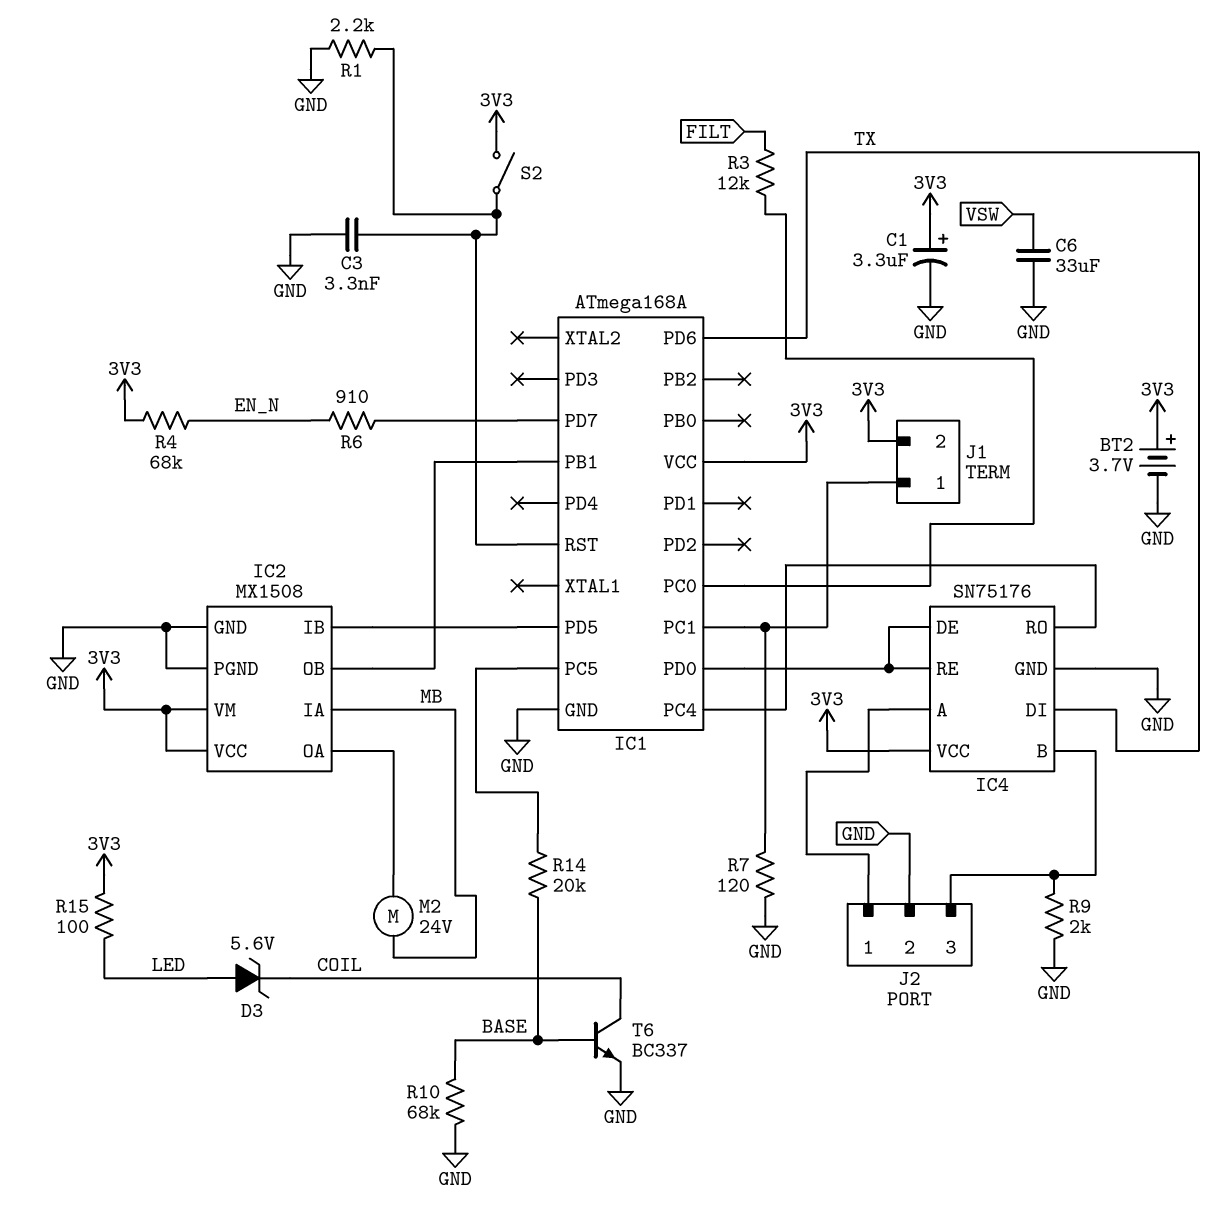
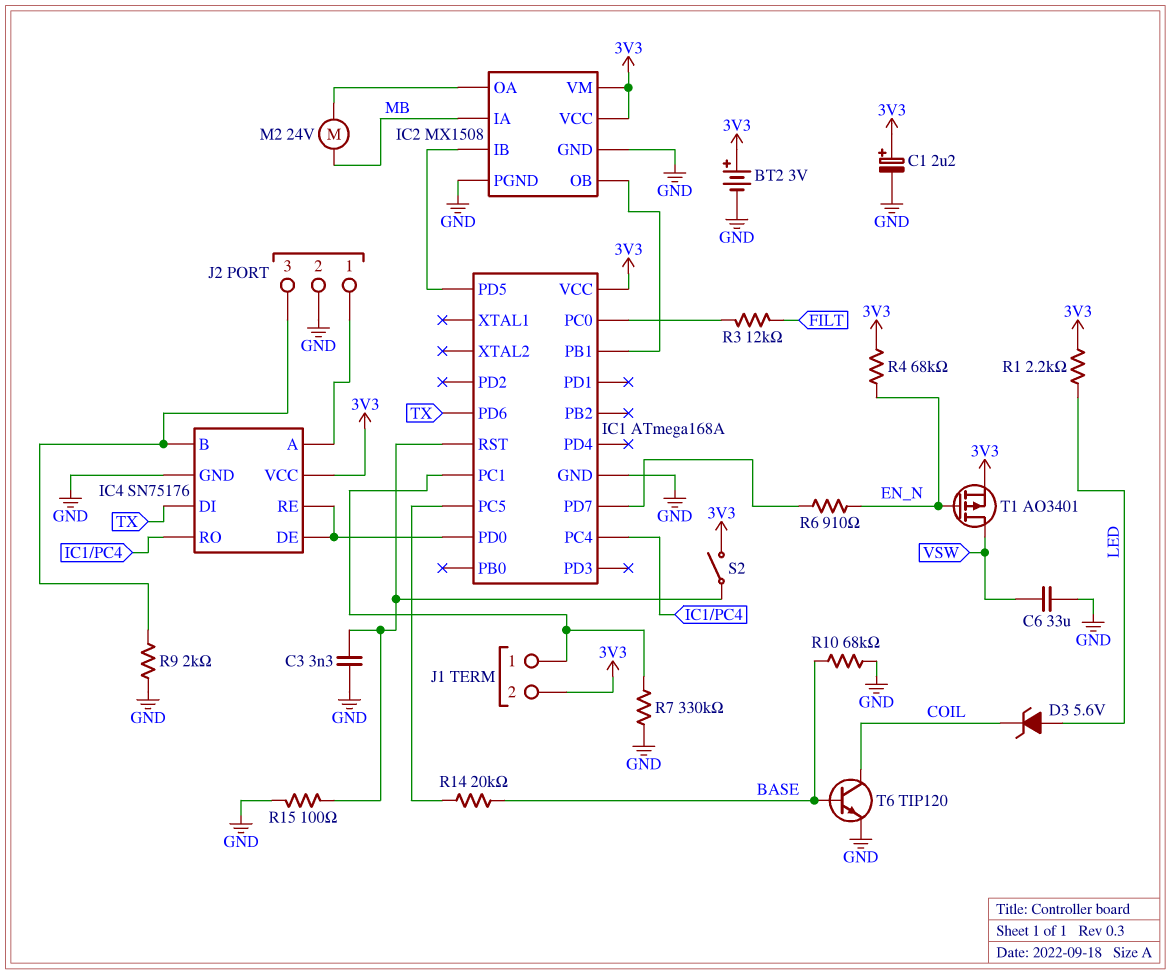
BT2: 3.7V (plus 3V3, minus GND) -> 3V (plus 3V3, minus GND)
C1: 3.3uF (plus 3V3, minus GND) -> 2.2uF (plus 3V3, minus GND)
R1: 2.2k (GND, IC1/RST) -> 2.2k (3V3, LED)
R7: 120 (GND, IC1/PC1) -> 330k (GND, IC1/PC1)
R15: 100 (3V3, LED) -> 100 (GND, IC1/RST)
T1: none -> PMOS AO3401 (G EN_N, D VSW, S 3V3)
T6: NPN BC337 (B BASE, C COIL, E GND) -> NPN TIP120 (B BASE, C COIL, E GND)

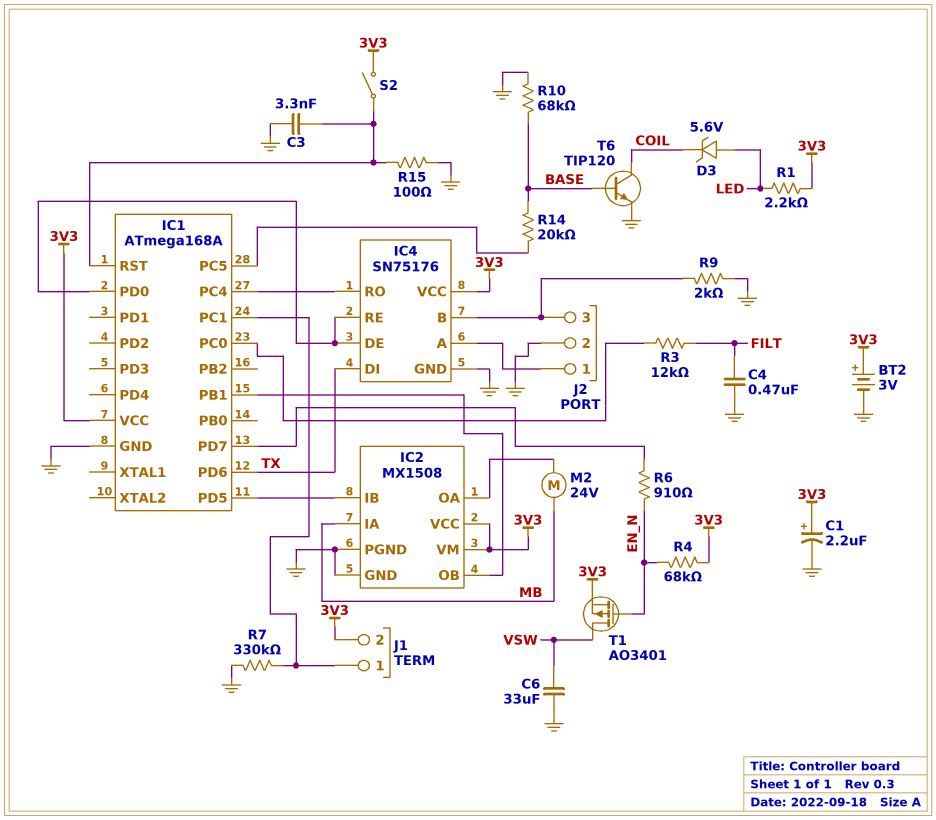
C4: none -> 470nF (FILT, GND)

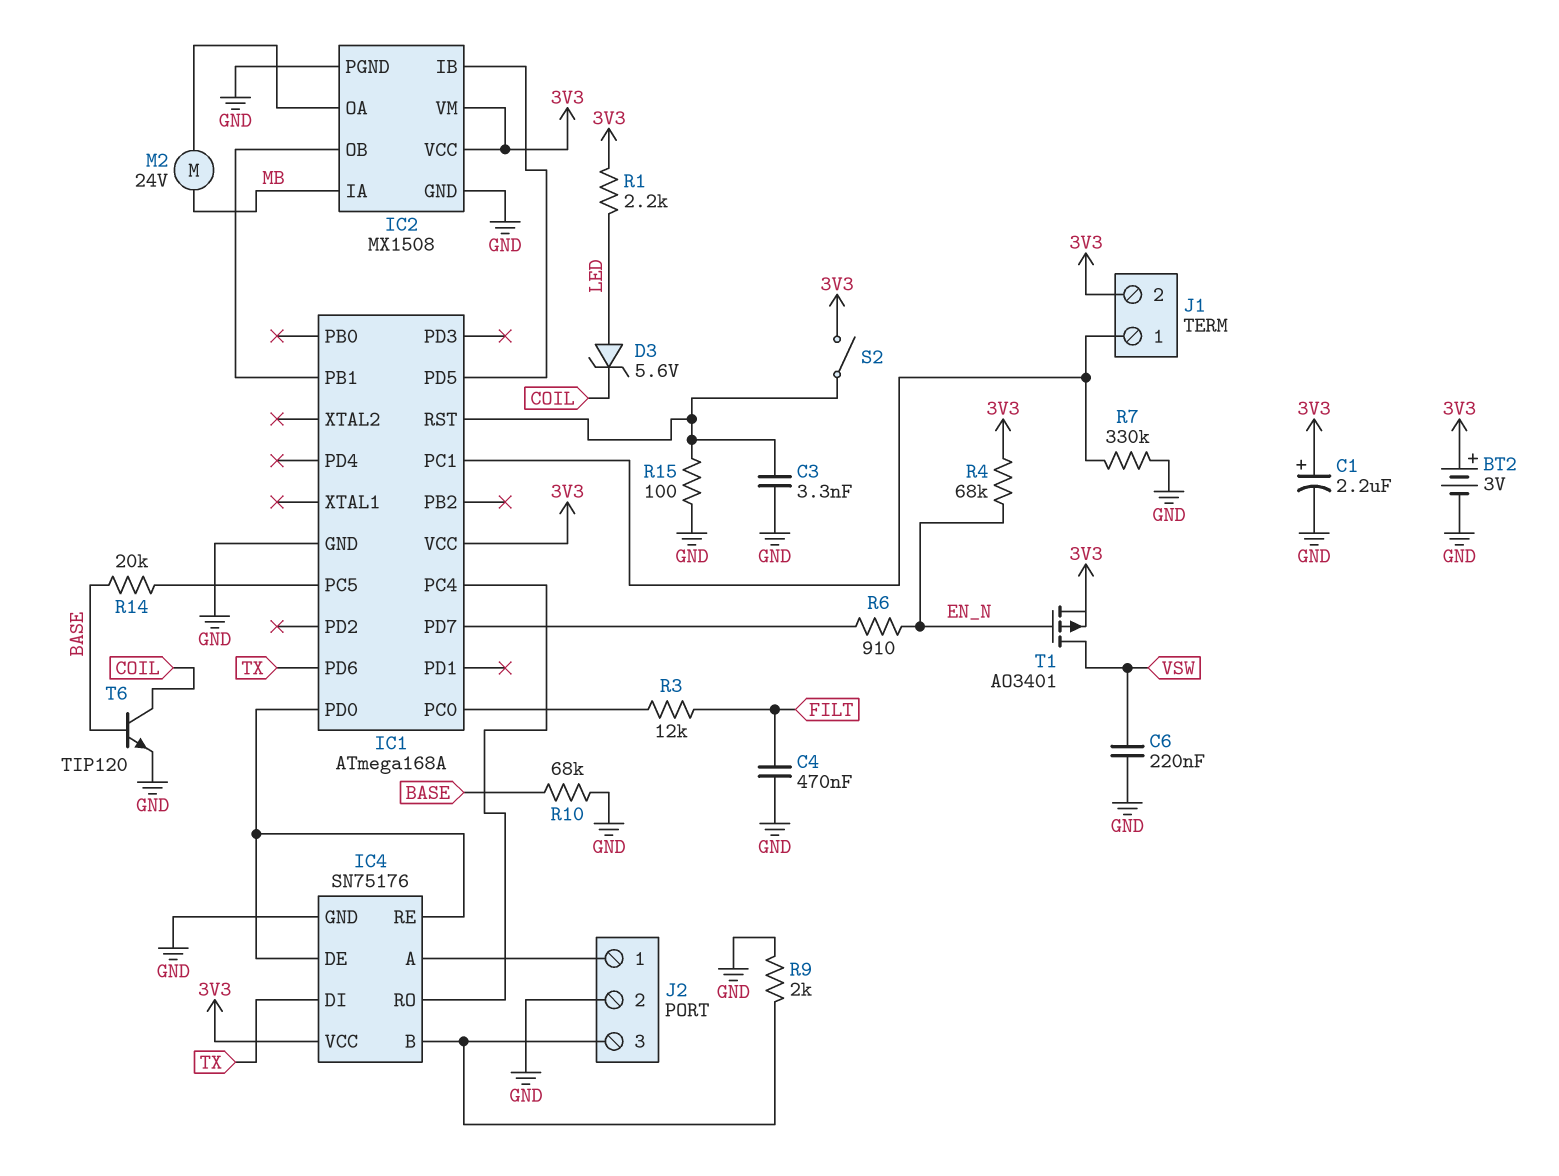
C6: 33uF (GND, VSW) -> 220nF (GND, VSW)

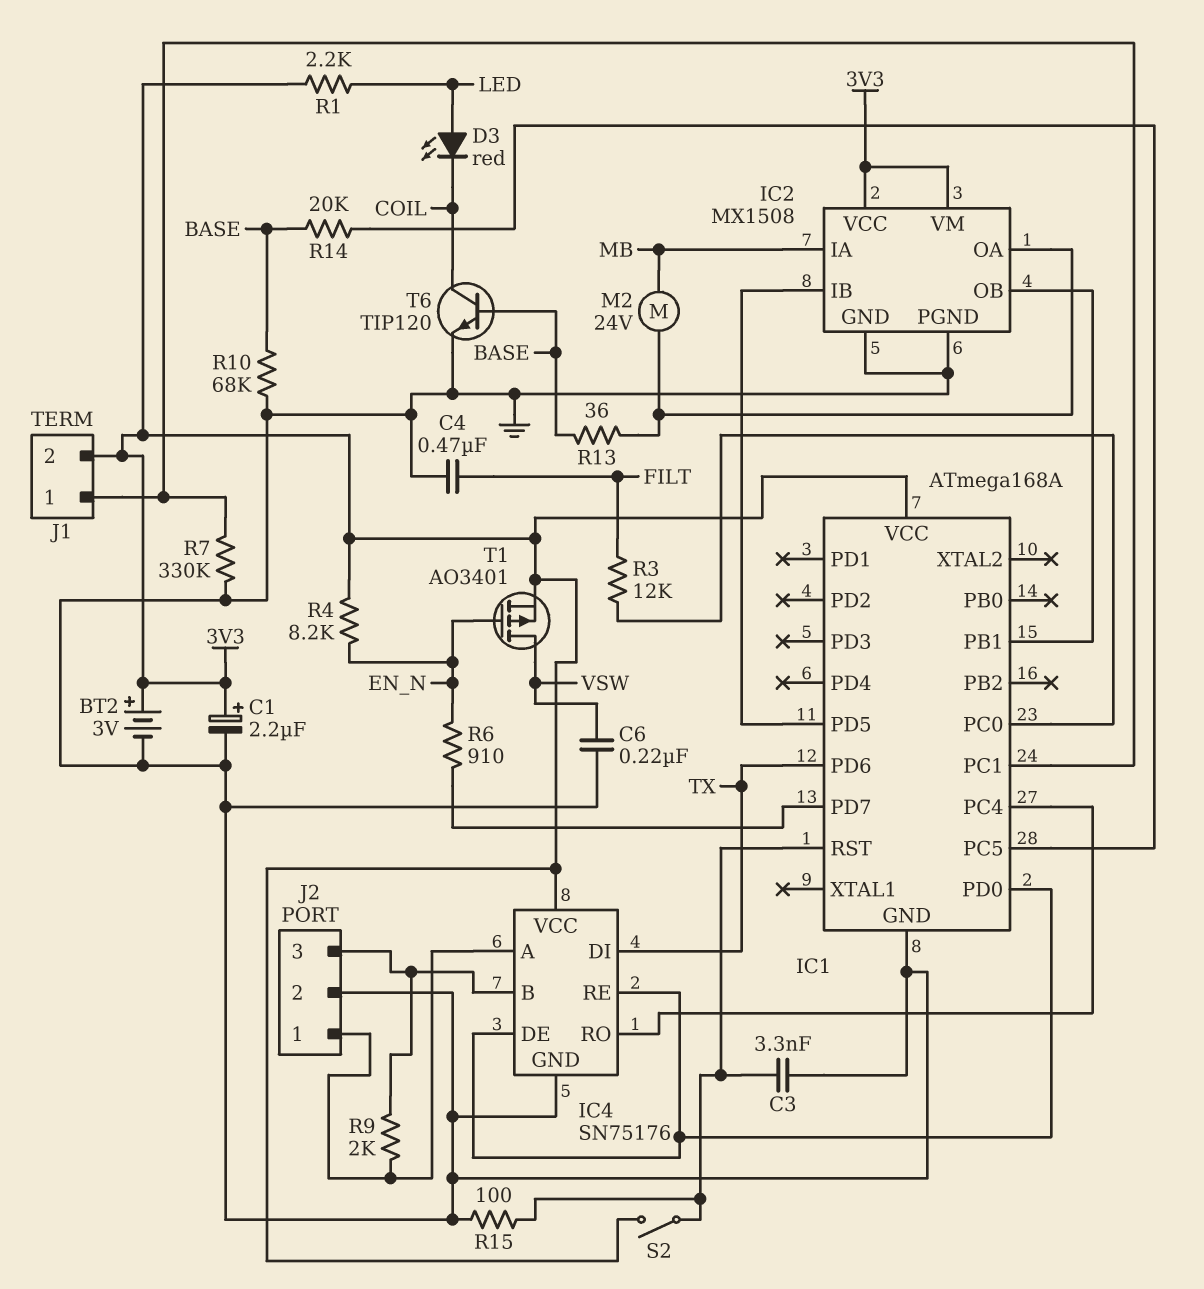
D3: zener 5.6V (A LED, K COIL) -> LED red (A LED, K COIL)
R4: 68k (3V3, EN_N) -> 8.2k (3V3, EN_N)
R9: 2k (GND, IC4/B) -> 2k (IC4/A, IC4/B)
R13: none -> 36 (BASE, IC2/OA)

